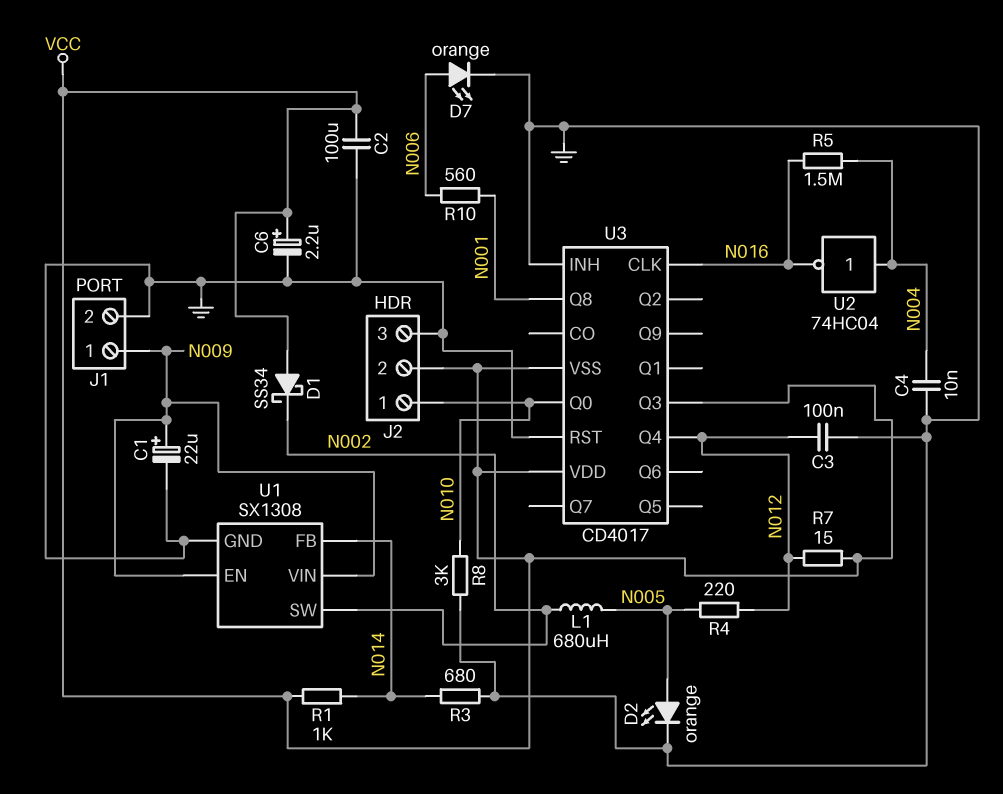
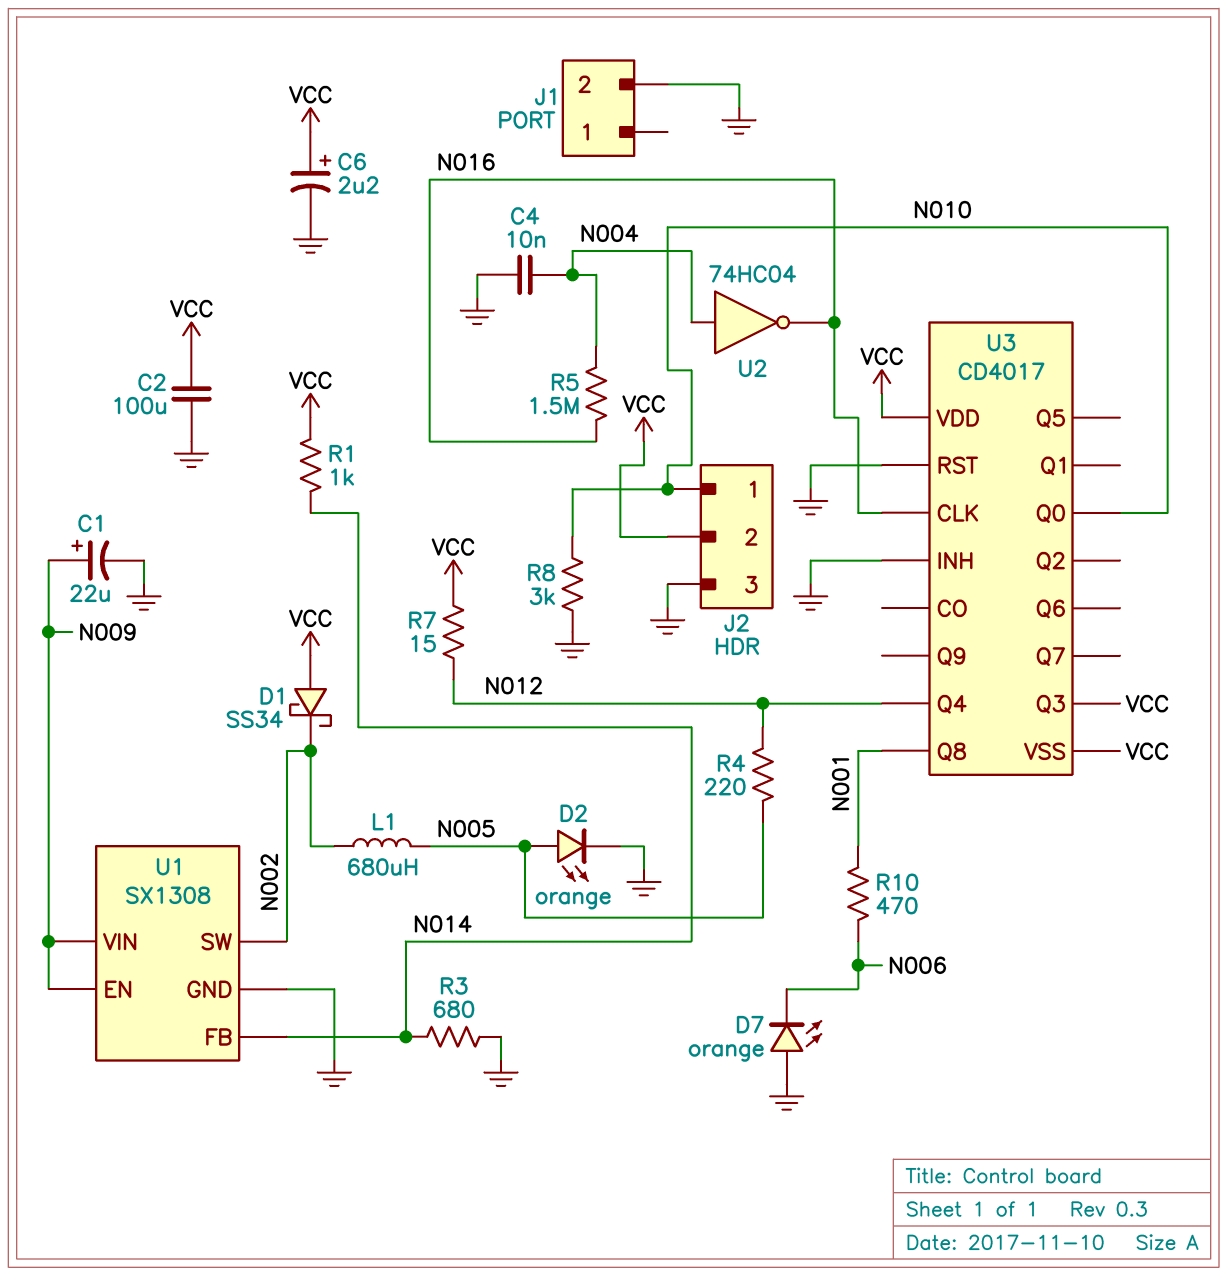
C3: 100nF (GND, N012) -> none
D7: LED orange (A N006, K GND) -> LED orange (A GND, K N006)
J1 pin 1: N009 -> none
R10: 560 (N001, N006) -> 470 (N001, N006)

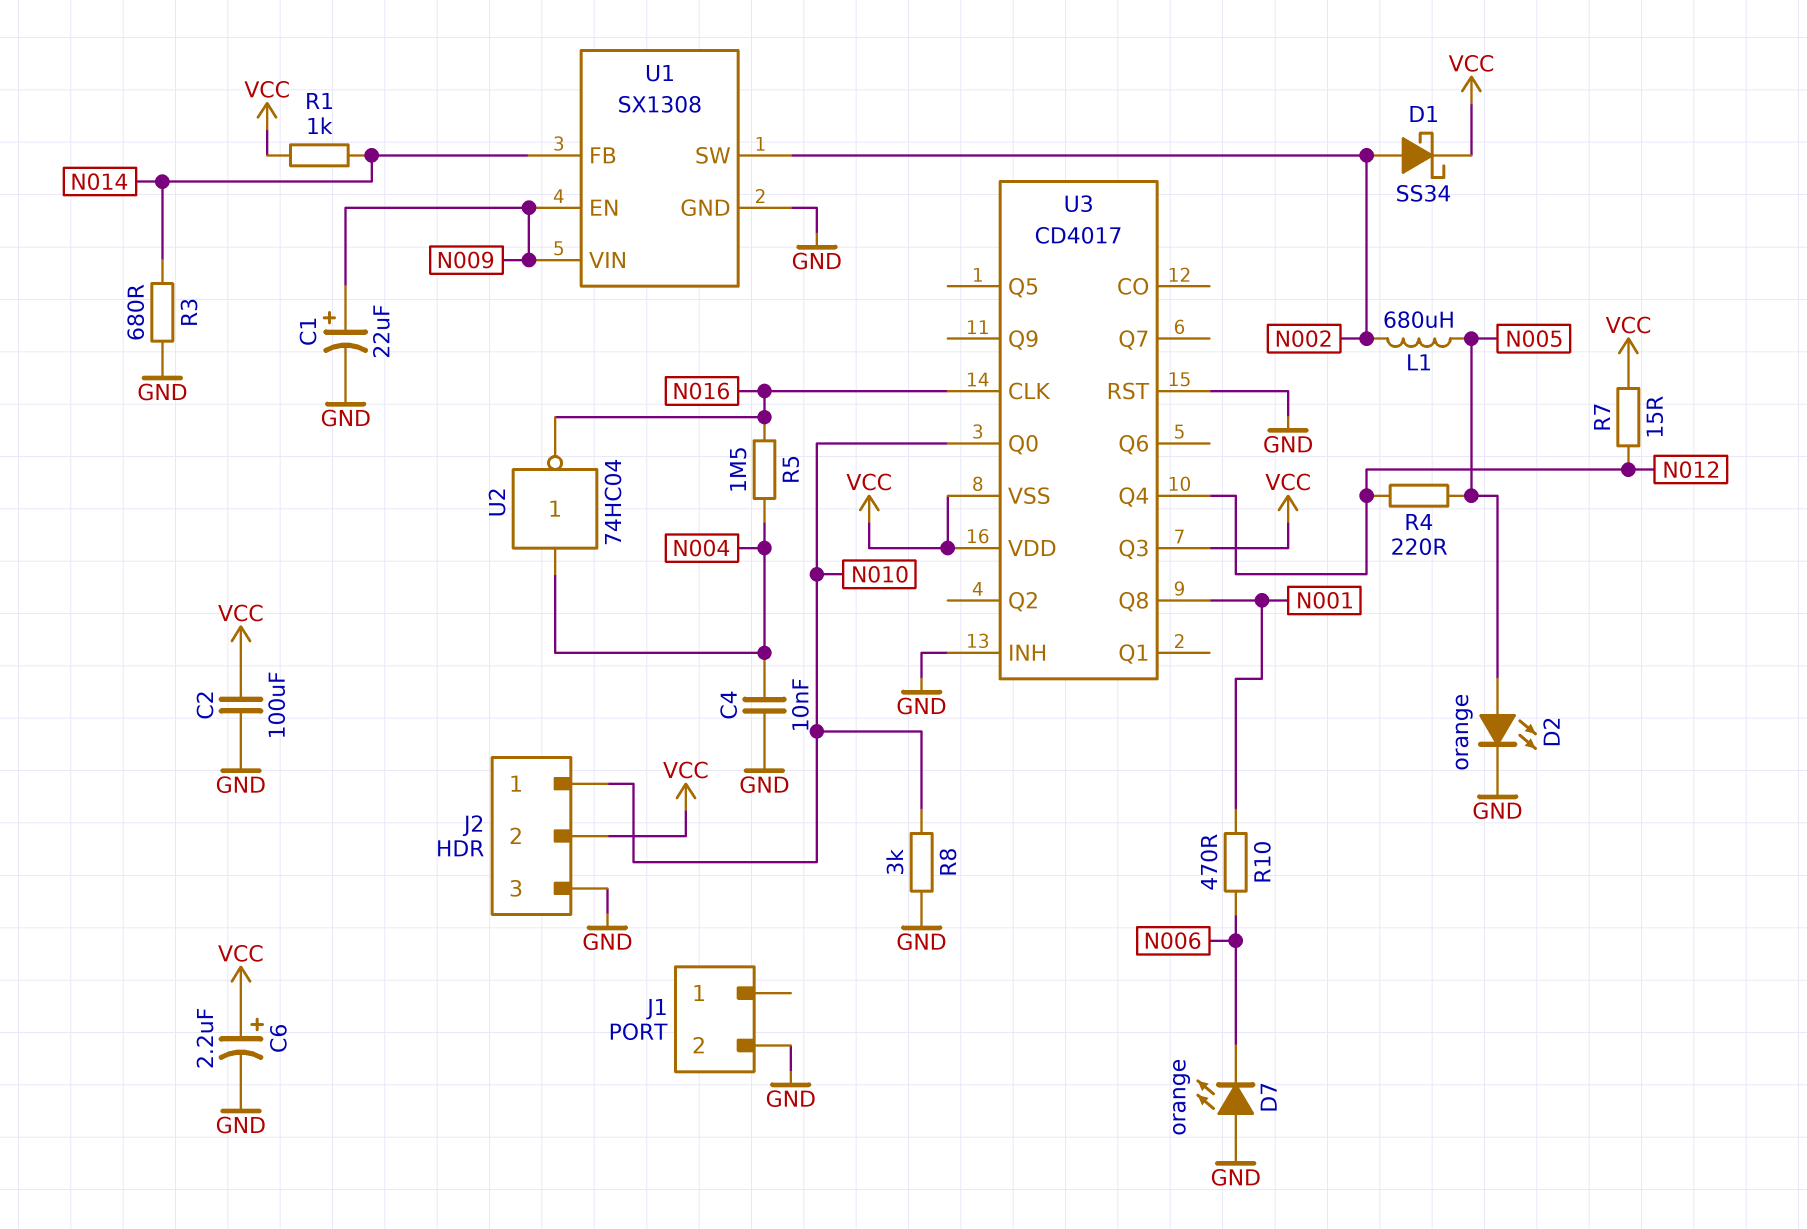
D1: schottky SS34 (A VCC, K N002) -> schottky SS34 (A N002, K VCC)

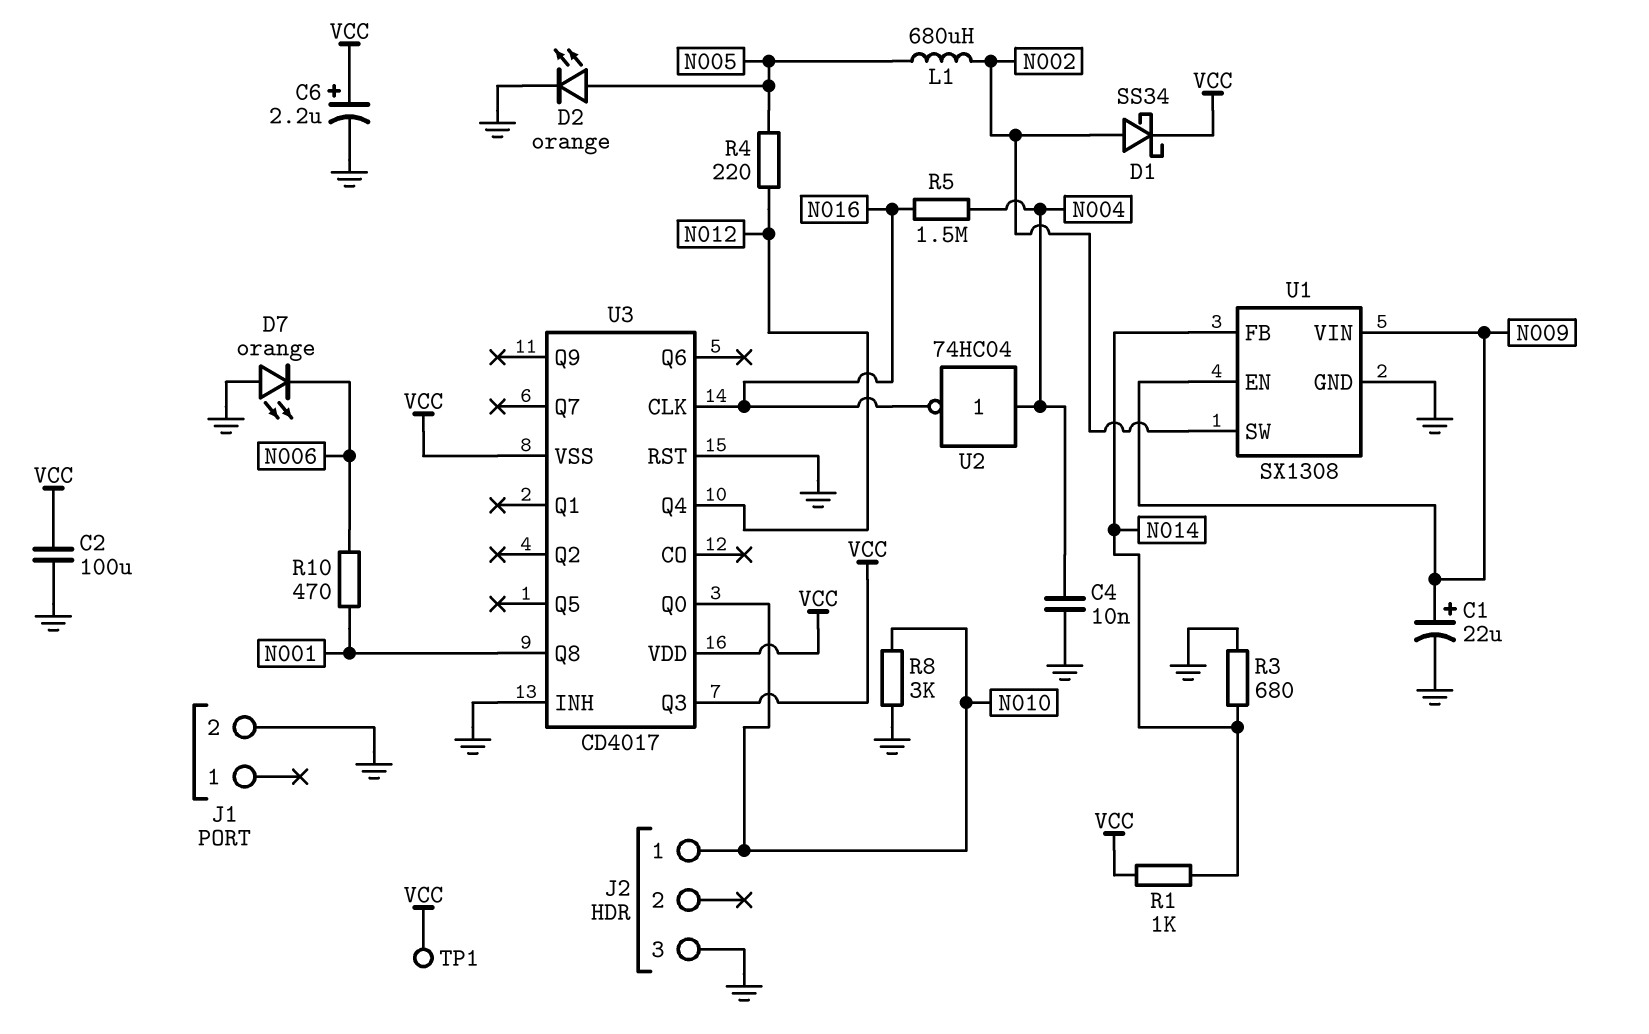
J2 pin 2: VCC -> none
R7: 15 (N012, VCC) -> none
TP1: none -> test point (VCC)

